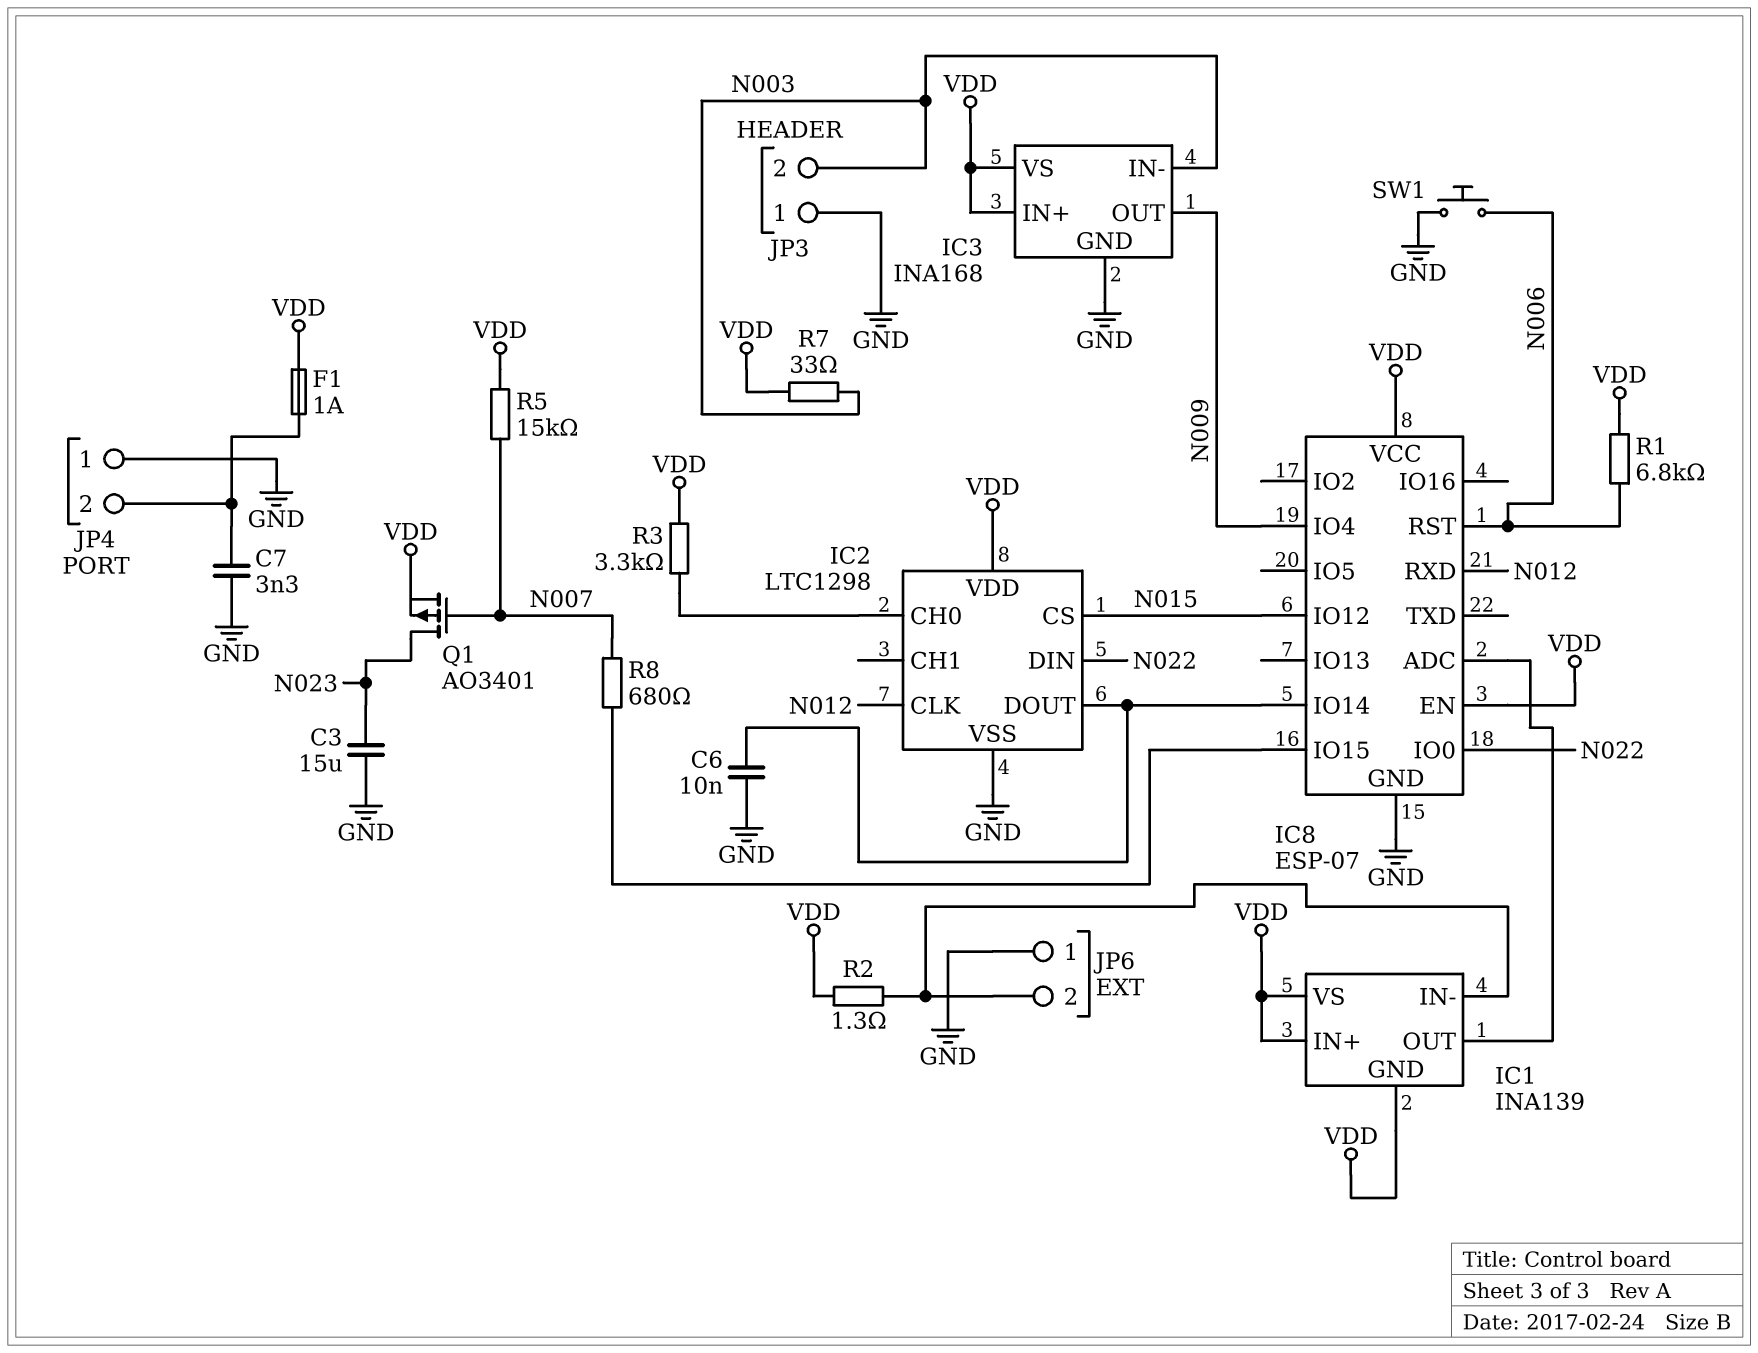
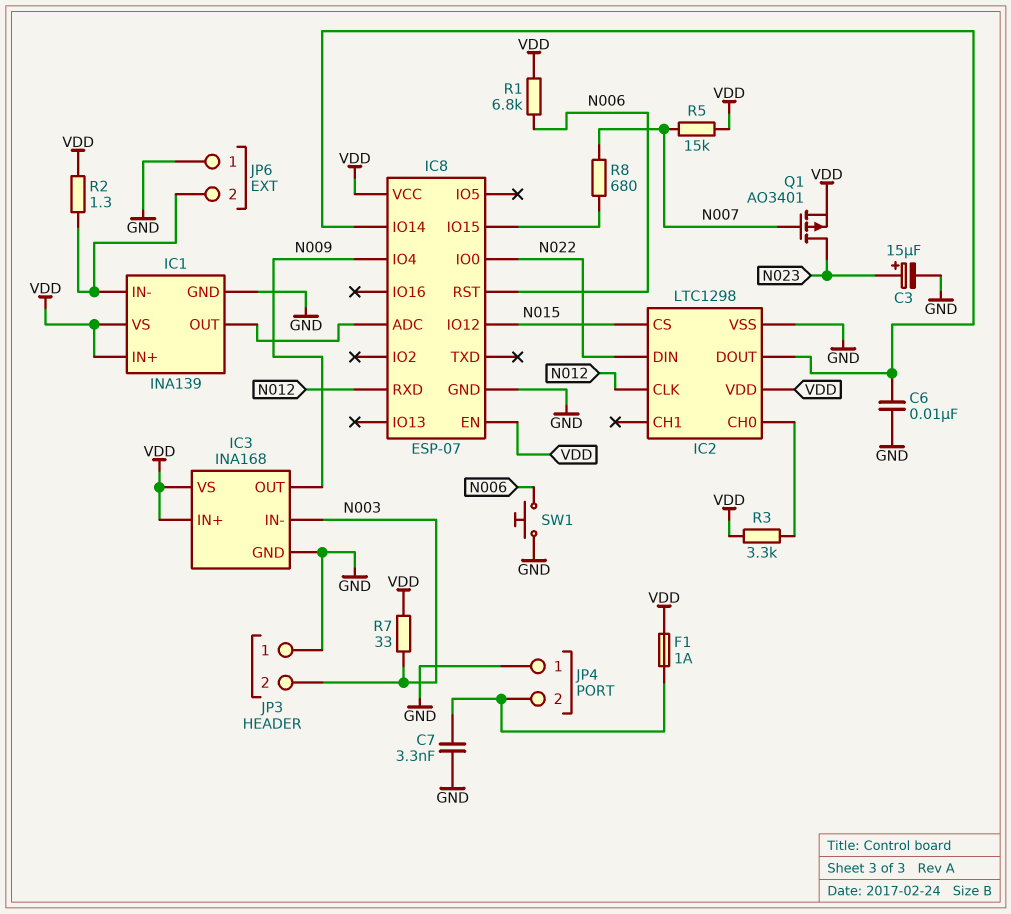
C3: 15uF (GND, N023) -> 15uF (plus N023, minus GND)
IC1 pin GND: VDD -> GND

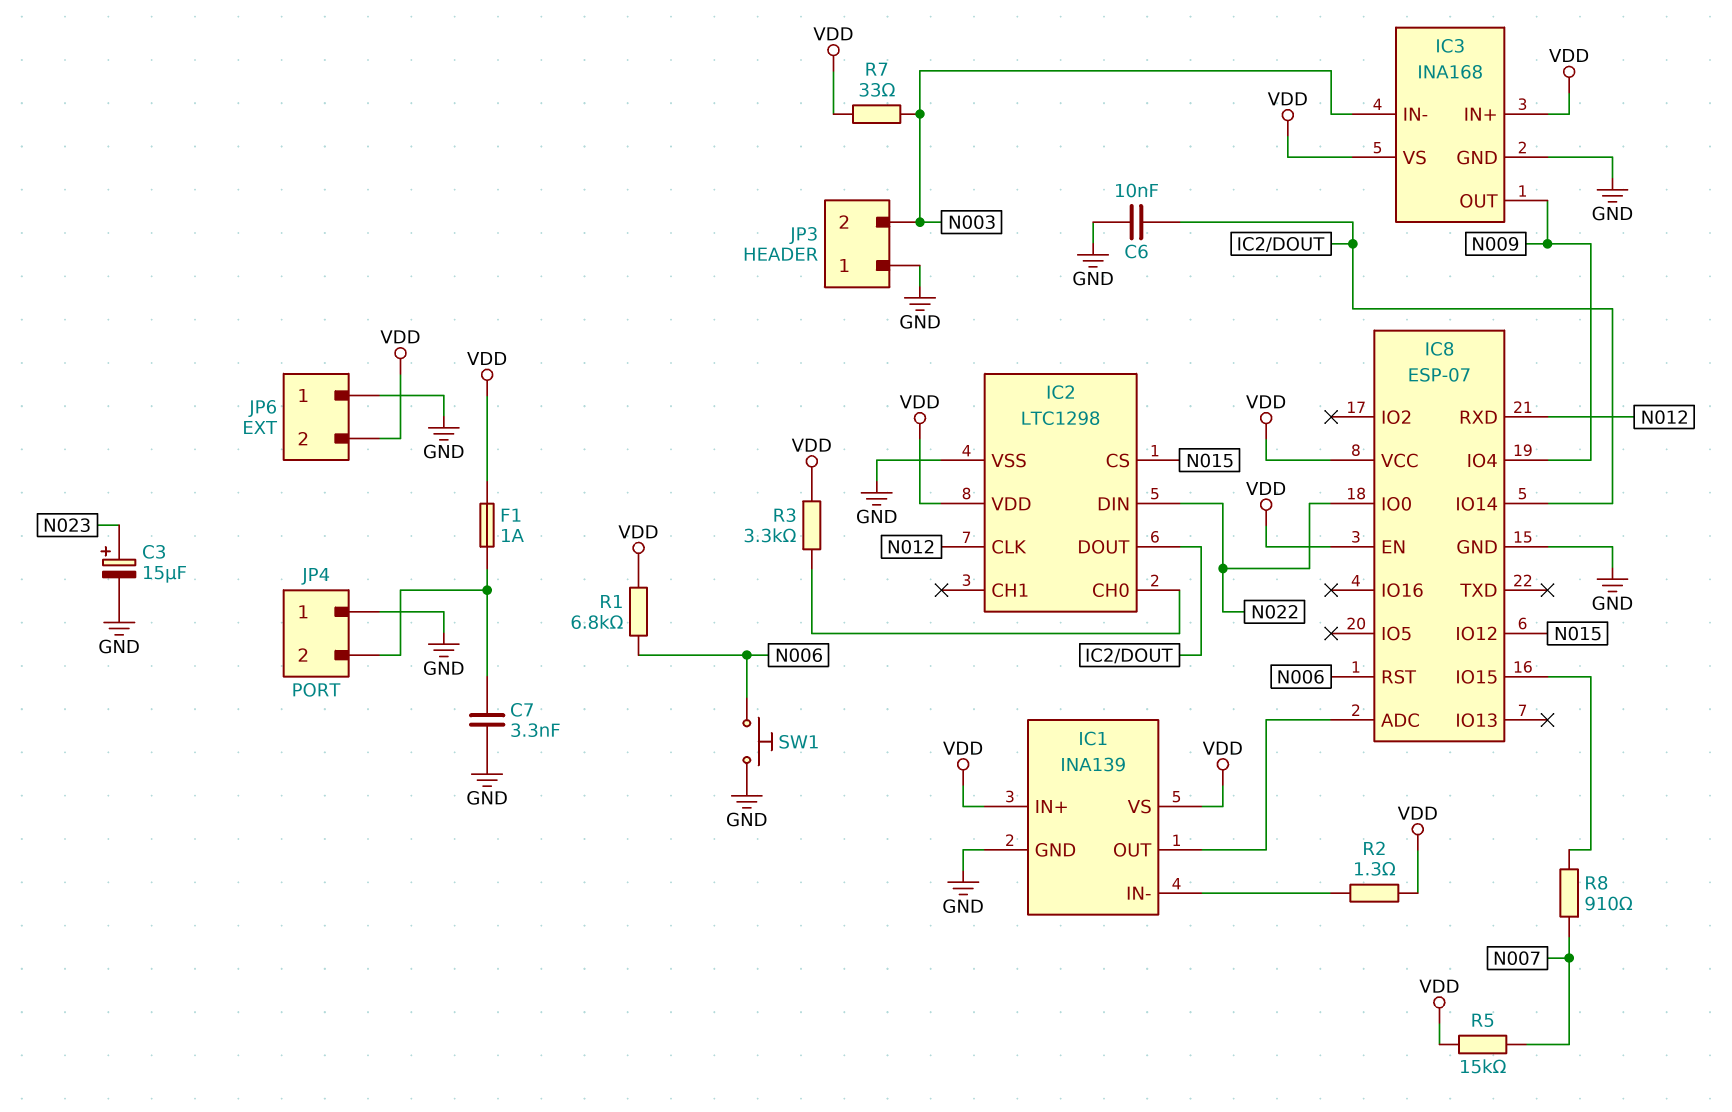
JP6 pin 2: IC1/IN- -> VDD
Q1: PMOS AO3401 (G N007, D N023, S VDD) -> none
R8: 680 (IC8/IO15, N007) -> 910 (IC8/IO15, N007)

